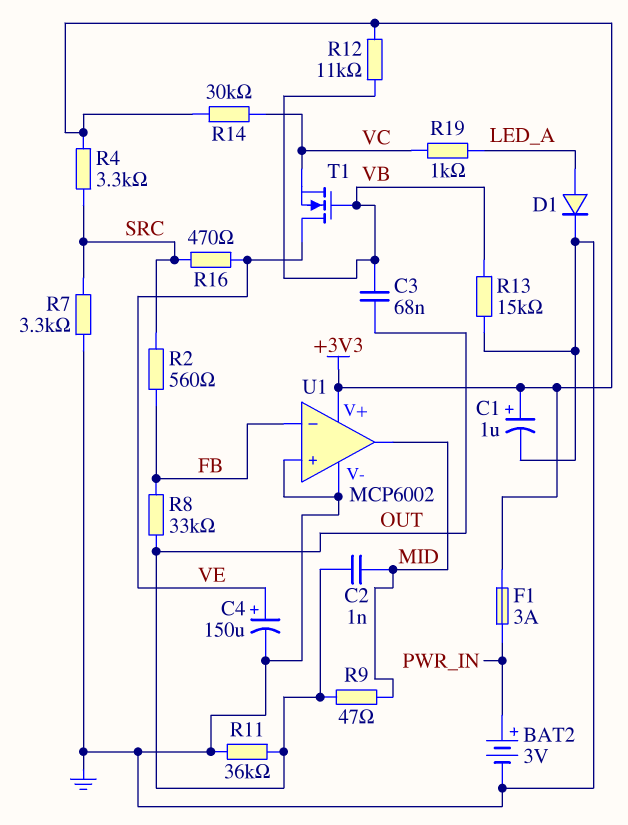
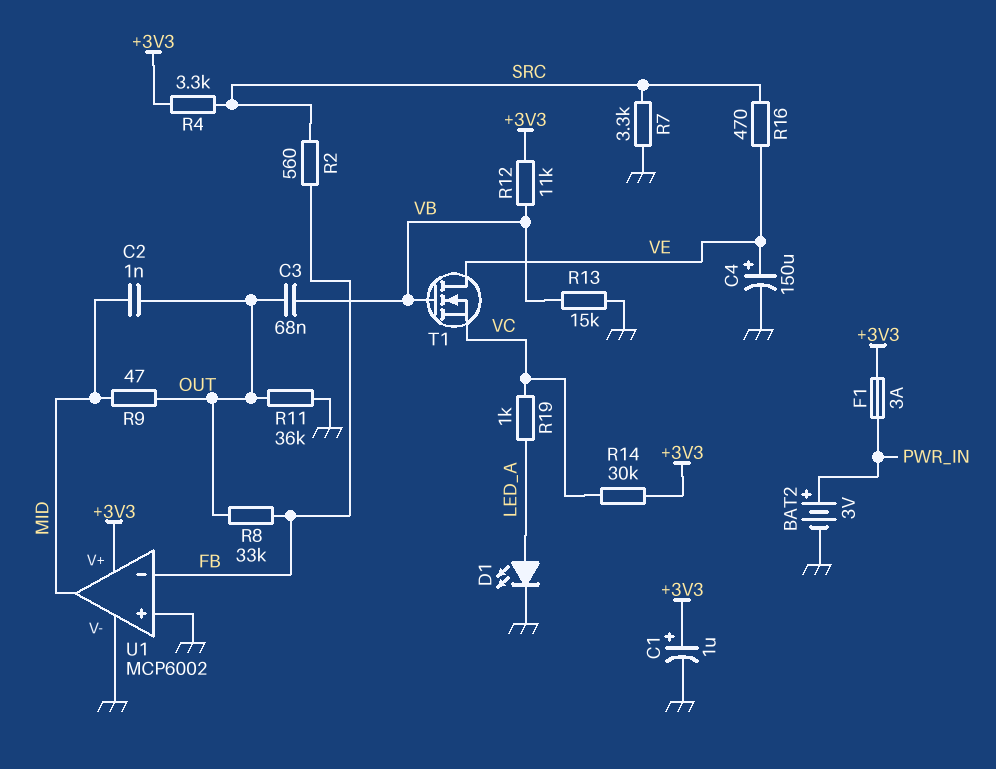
D1: diode (A LED_A, K GND) -> LED (A LED_A, K GND)

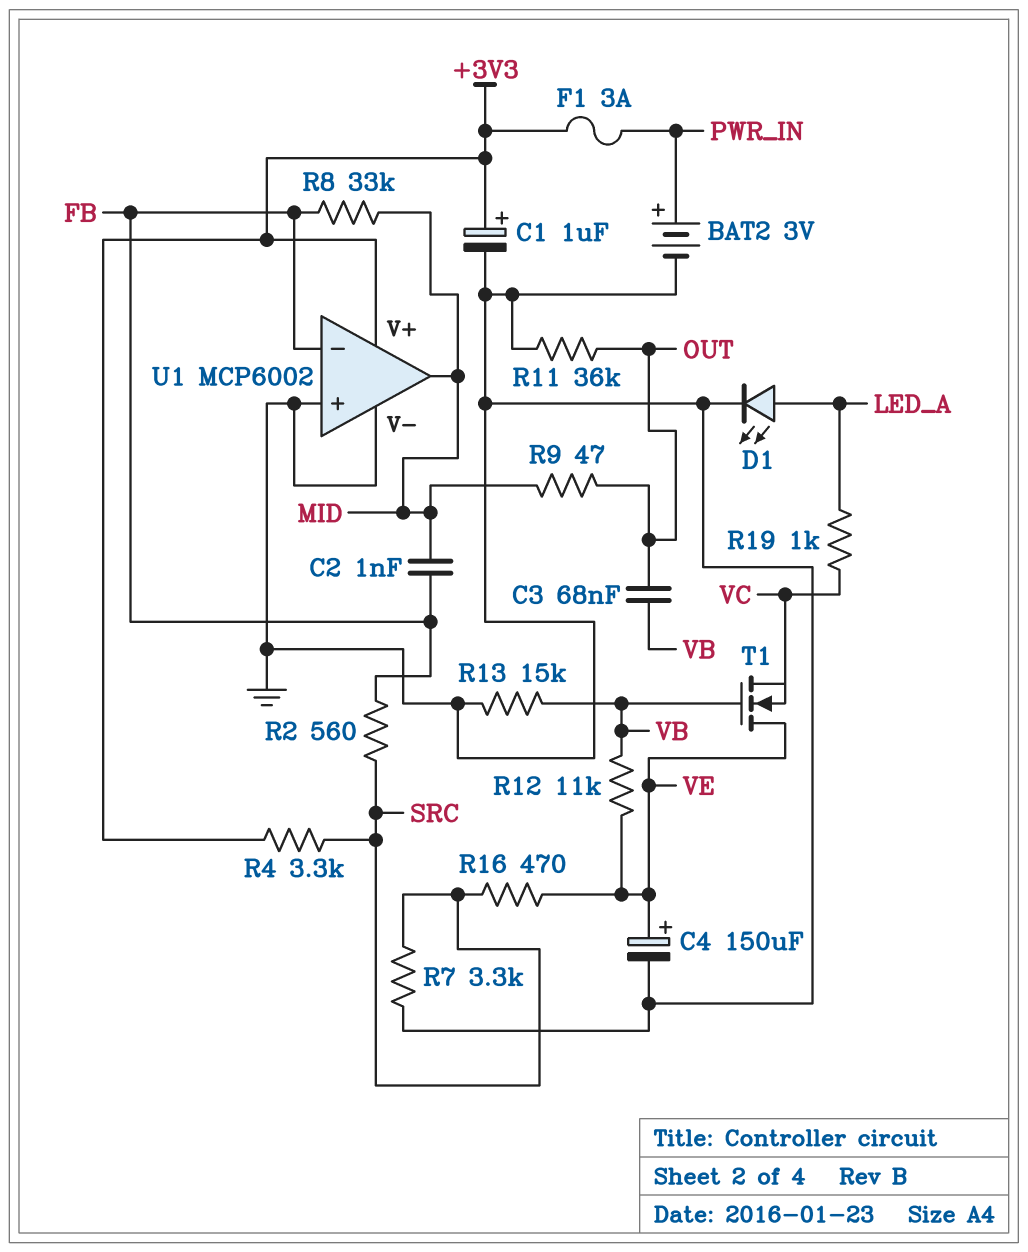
C2: 1nF (MID, OUT) -> 1nF (FB, MID)
R8: 33k (FB, OUT) -> 33k (FB, MID)
R12: 11k (+3V3, VB) -> 11k (VB, VE)
R14: 30k (+3V3, VC) -> none

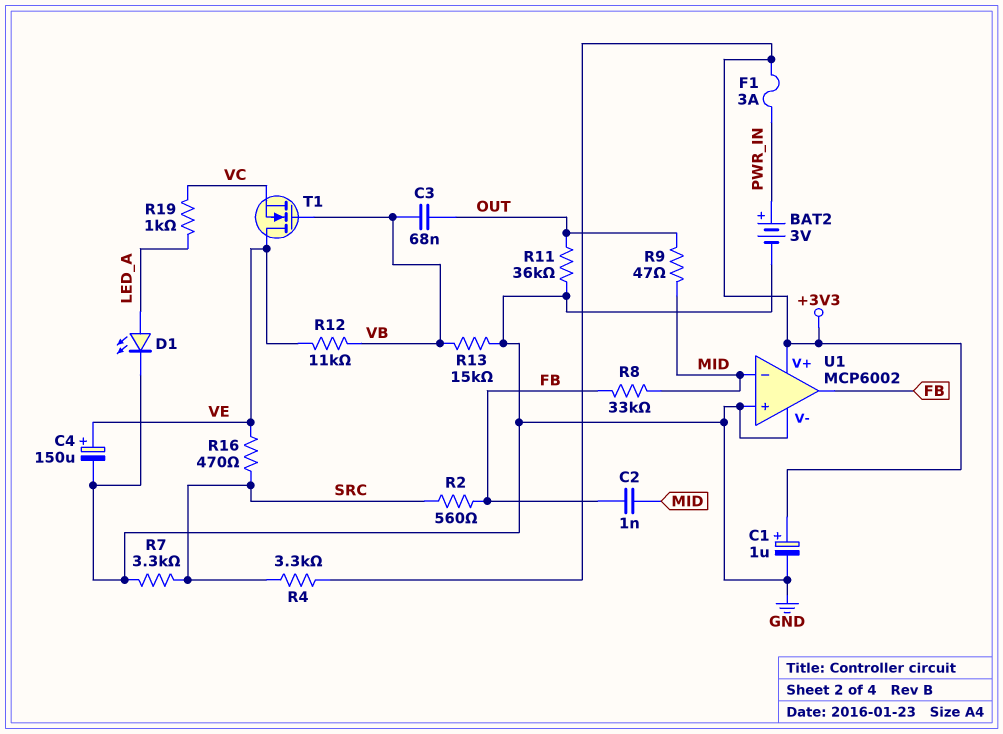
U1 pin in-: FB -> MID
U1 pin out: MID -> FB

